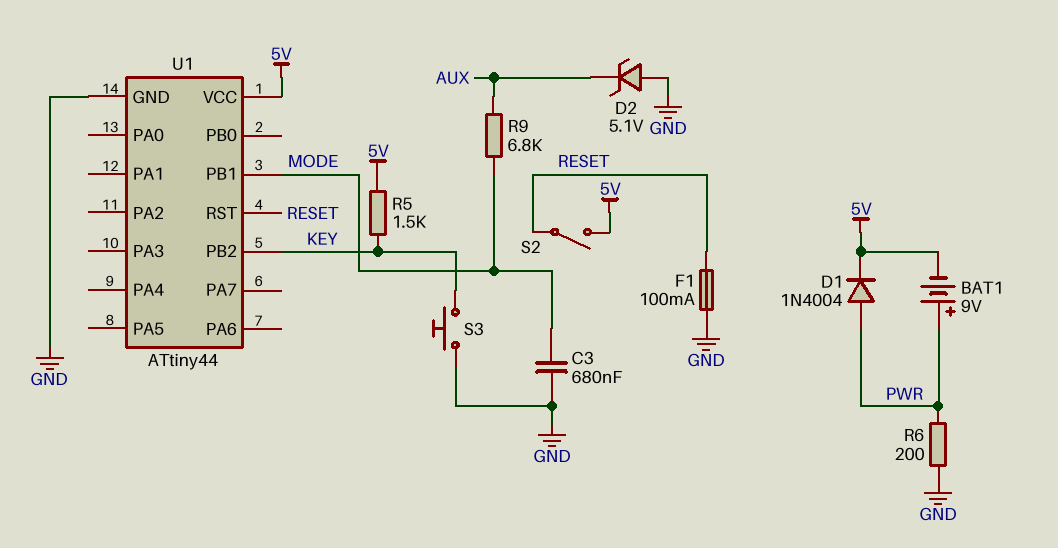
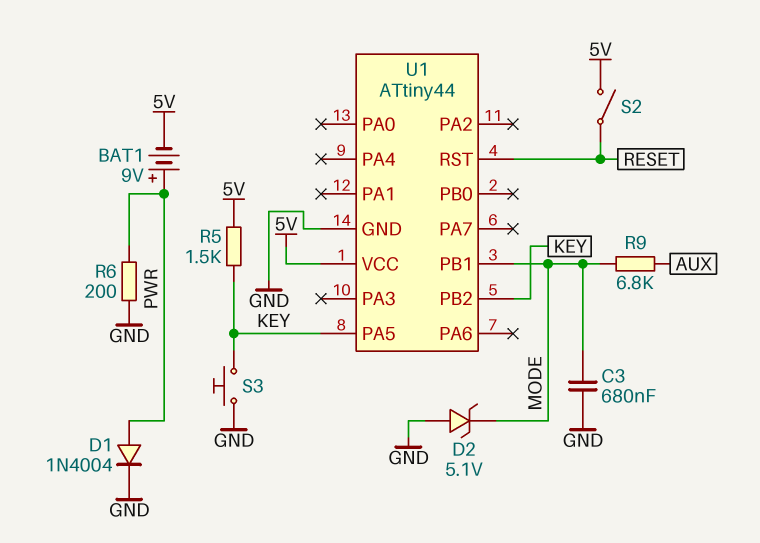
D1: diode 1N4004 (A PWR, K 5V) -> diode 1N4004 (A PWR, K GND)
D2: zener 5.1V (A GND, K AUX) -> zener 5.1V (A GND, K MODE)
F1: 100mA (GND, RESET) -> none
U1 pin PA5: none -> KEY

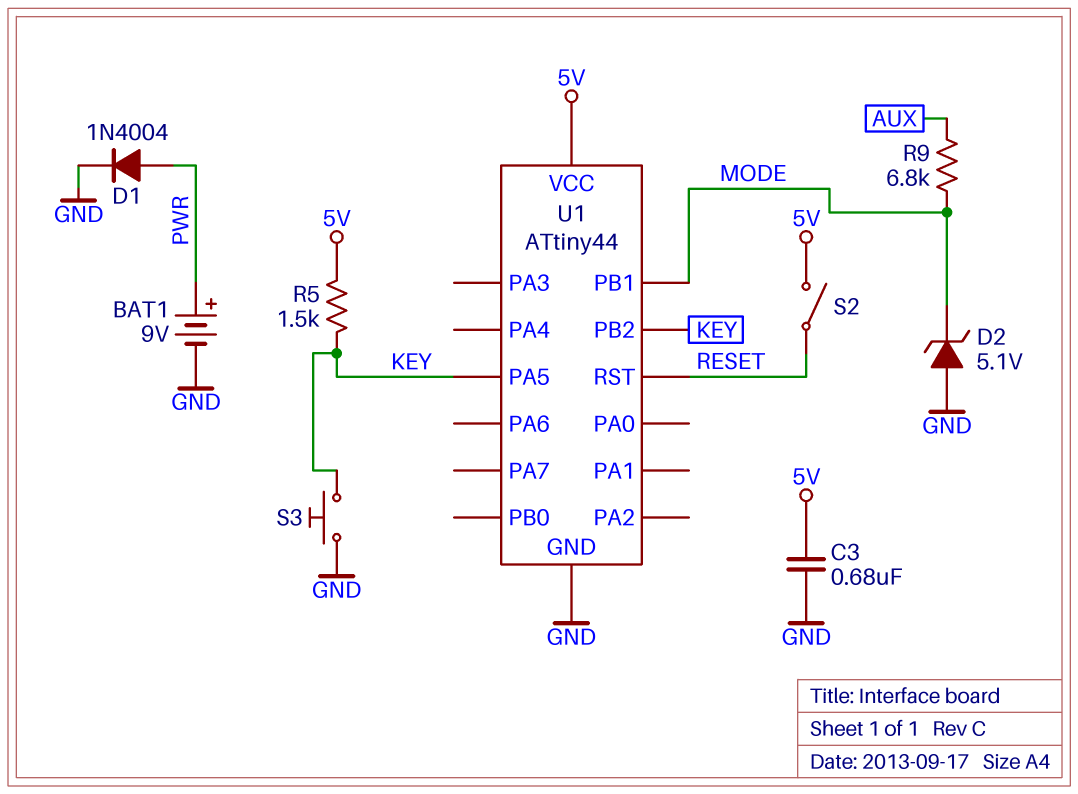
BAT1: 9V (plus PWR, minus 5V) -> 9V (plus PWR, minus GND)
C3: 680nF (GND, MODE) -> 680nF (5V, GND)
R6: 200 (GND, PWR) -> none

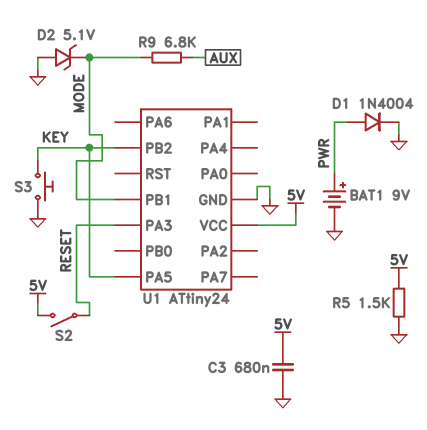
R5: 1.5k (5V, KEY) -> 1.5k (5V, GND)
U1: ATtiny44 -> ATtiny24
U1 pin PA3: none -> RESET
U1 pin RST: RESET -> none

